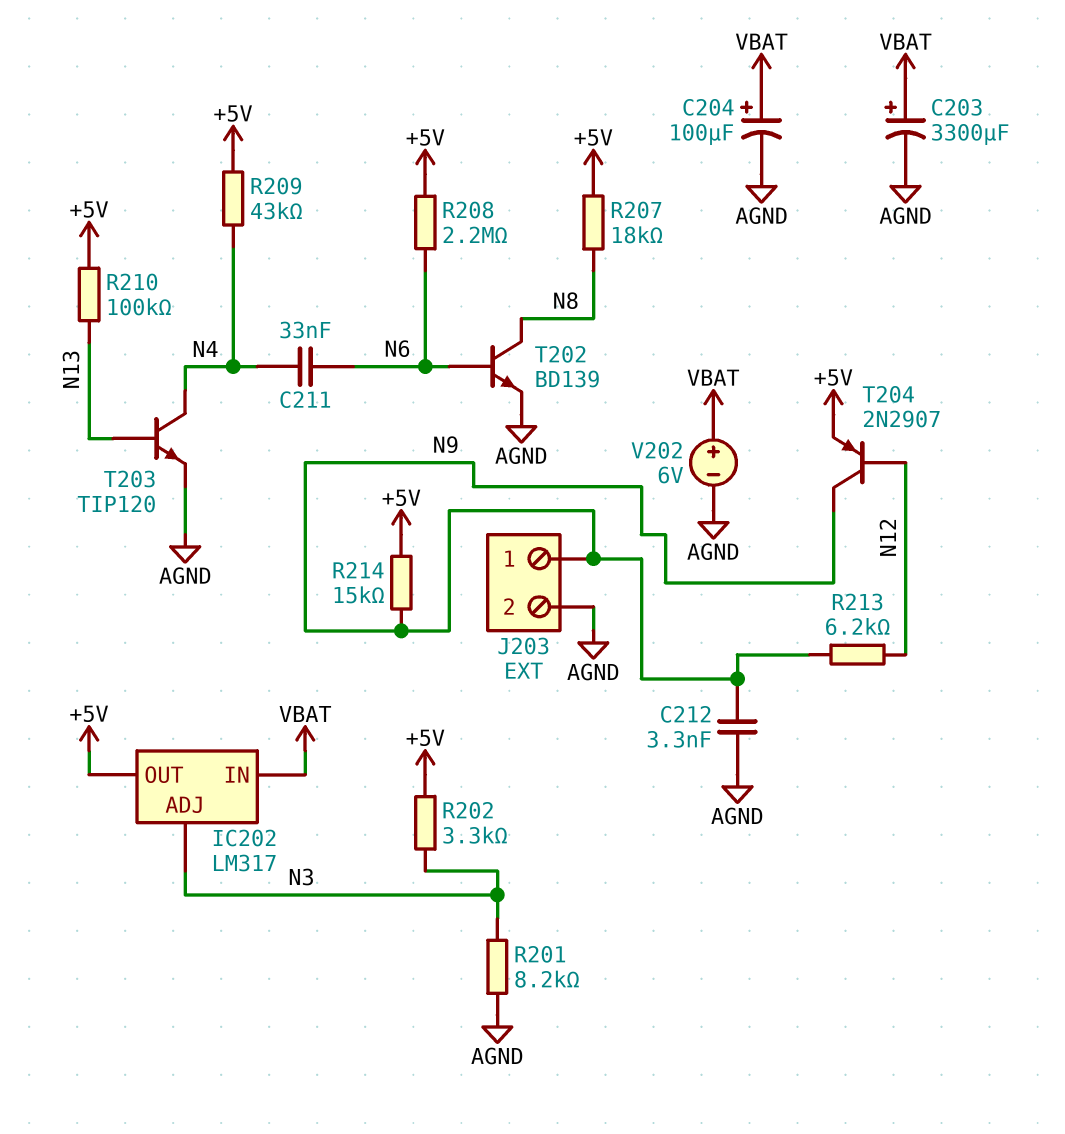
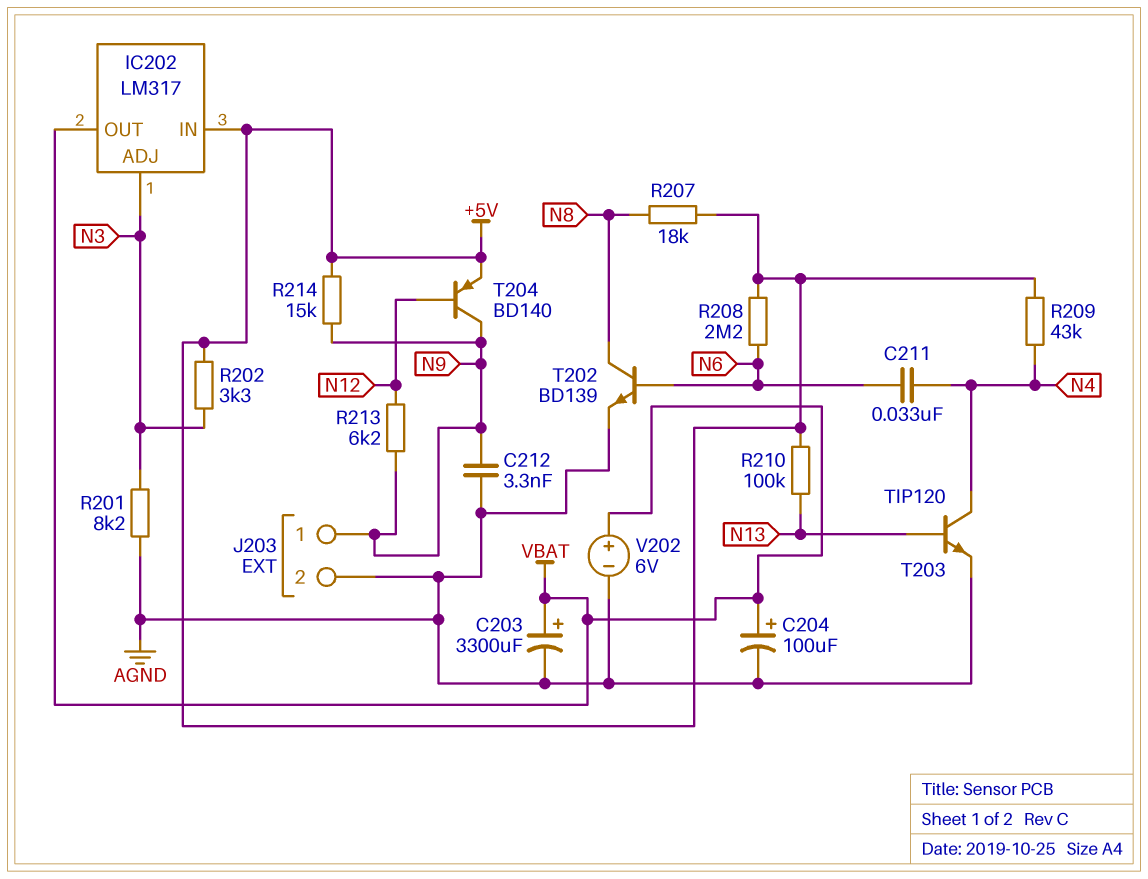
IC202 pin IN: VBAT -> +5V
IC202 pin OUT: +5V -> VBAT
T204: PNP 2N2907 (B N12, C N9, E +5V) -> PNP BD140 (B N12, C N9, E +5V)

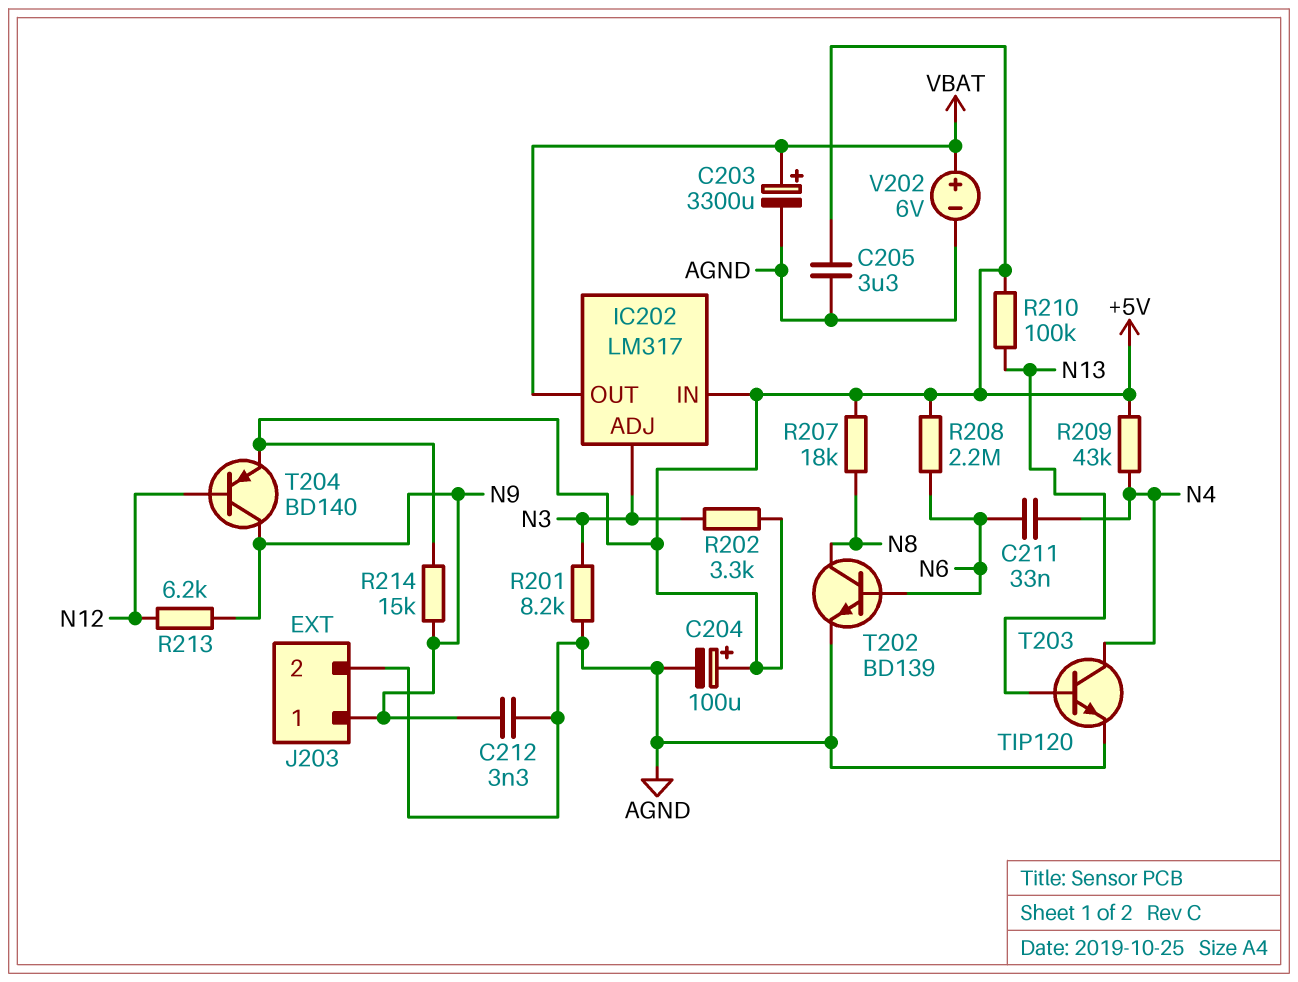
C204: 100uF (plus VBAT, minus AGND) -> 100uF (plus +5V, minus AGND)
C205: none -> 3.3uF (+5V, AGND)

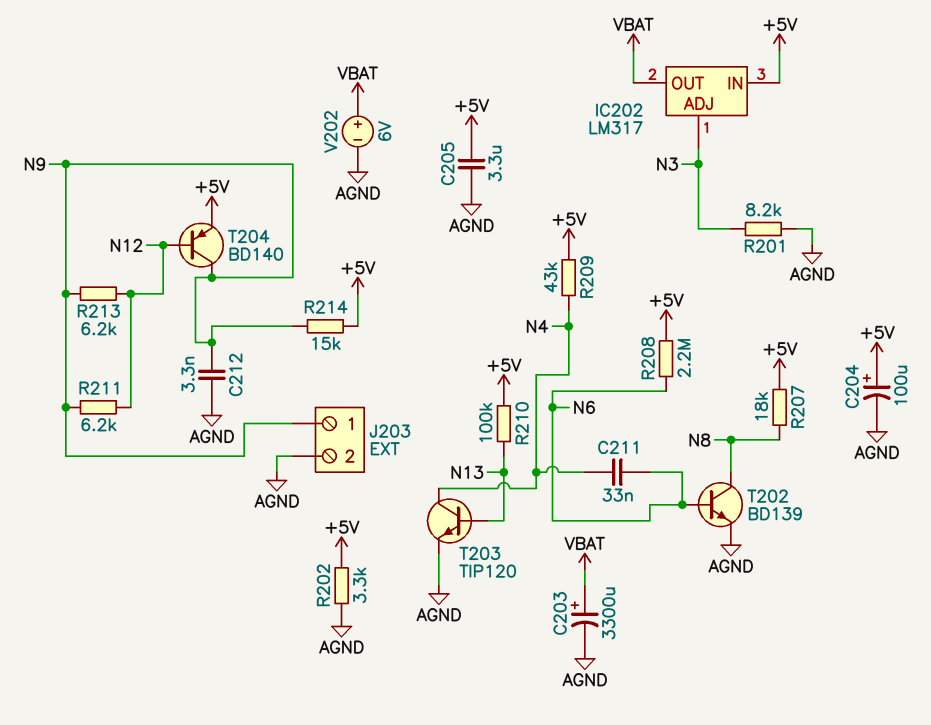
R202: 3.3k (+5V, N3) -> 3.3k (+5V, AGND)
R211: none -> 6.2k (N9, N12)

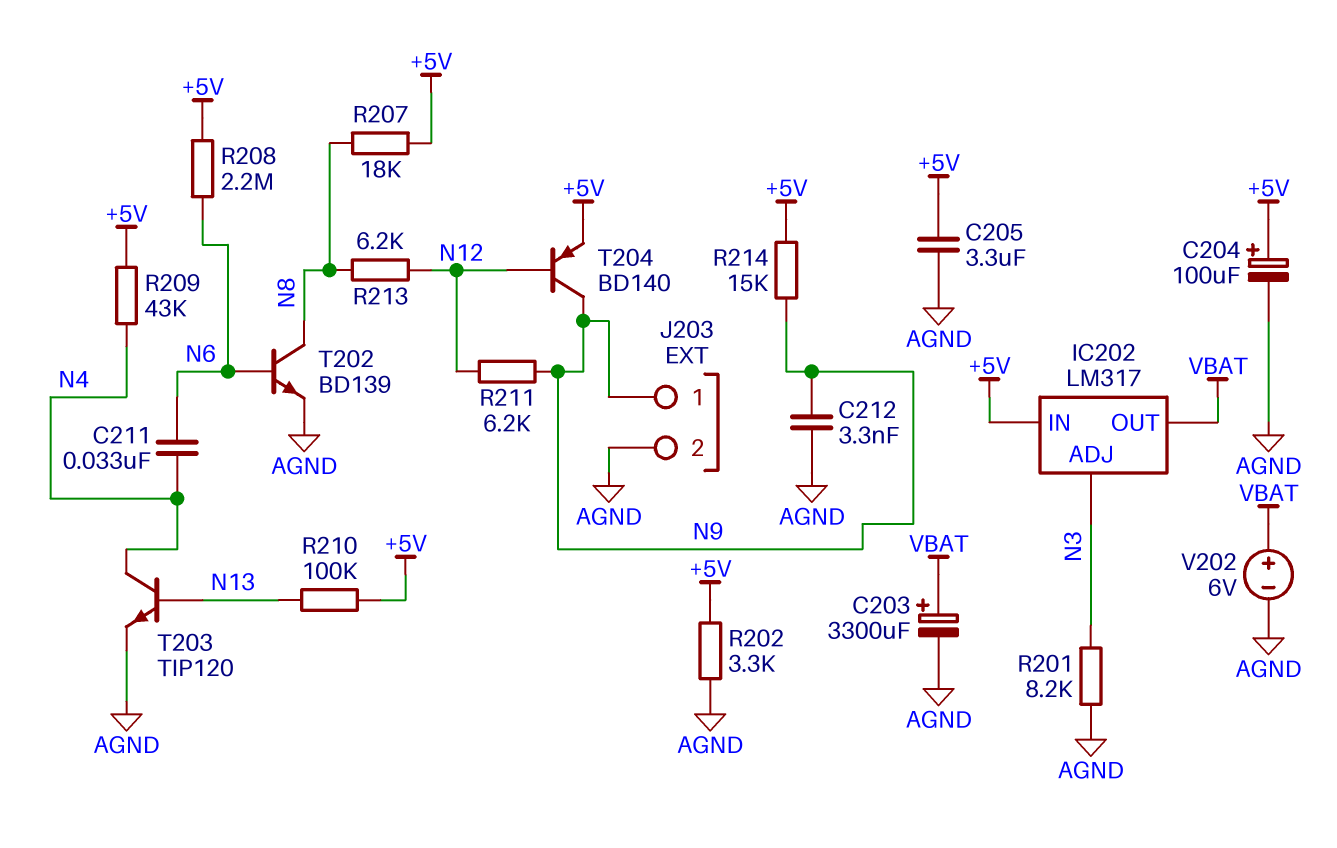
R213: 6.2k (N9, N12) -> 6.2k (N8, N12)

